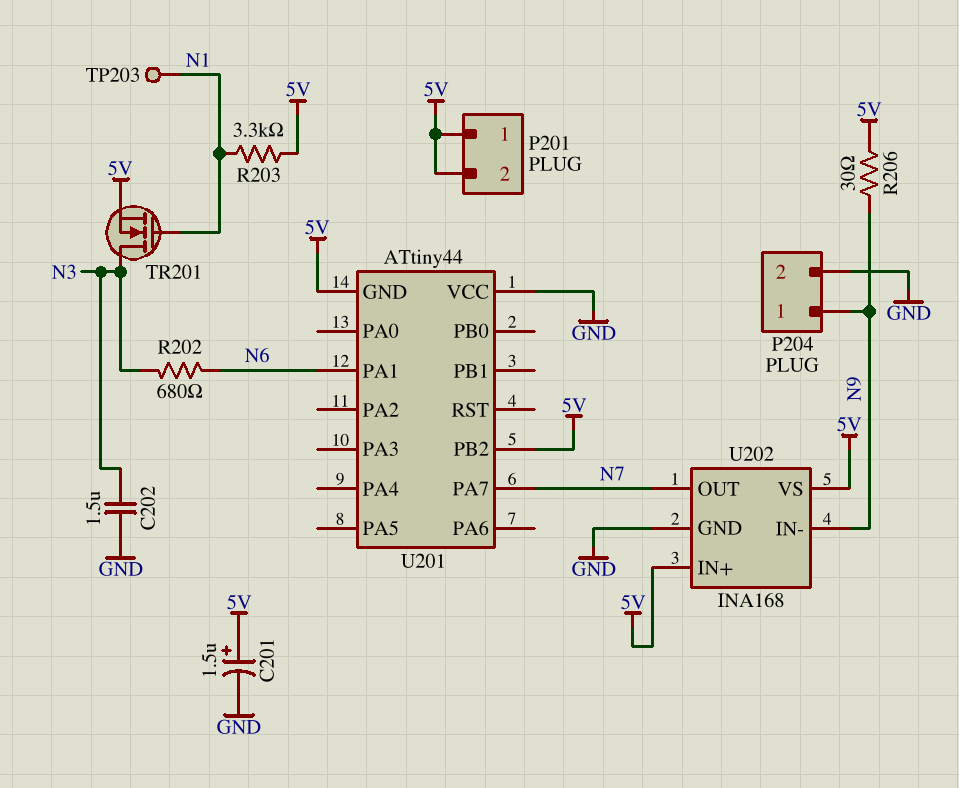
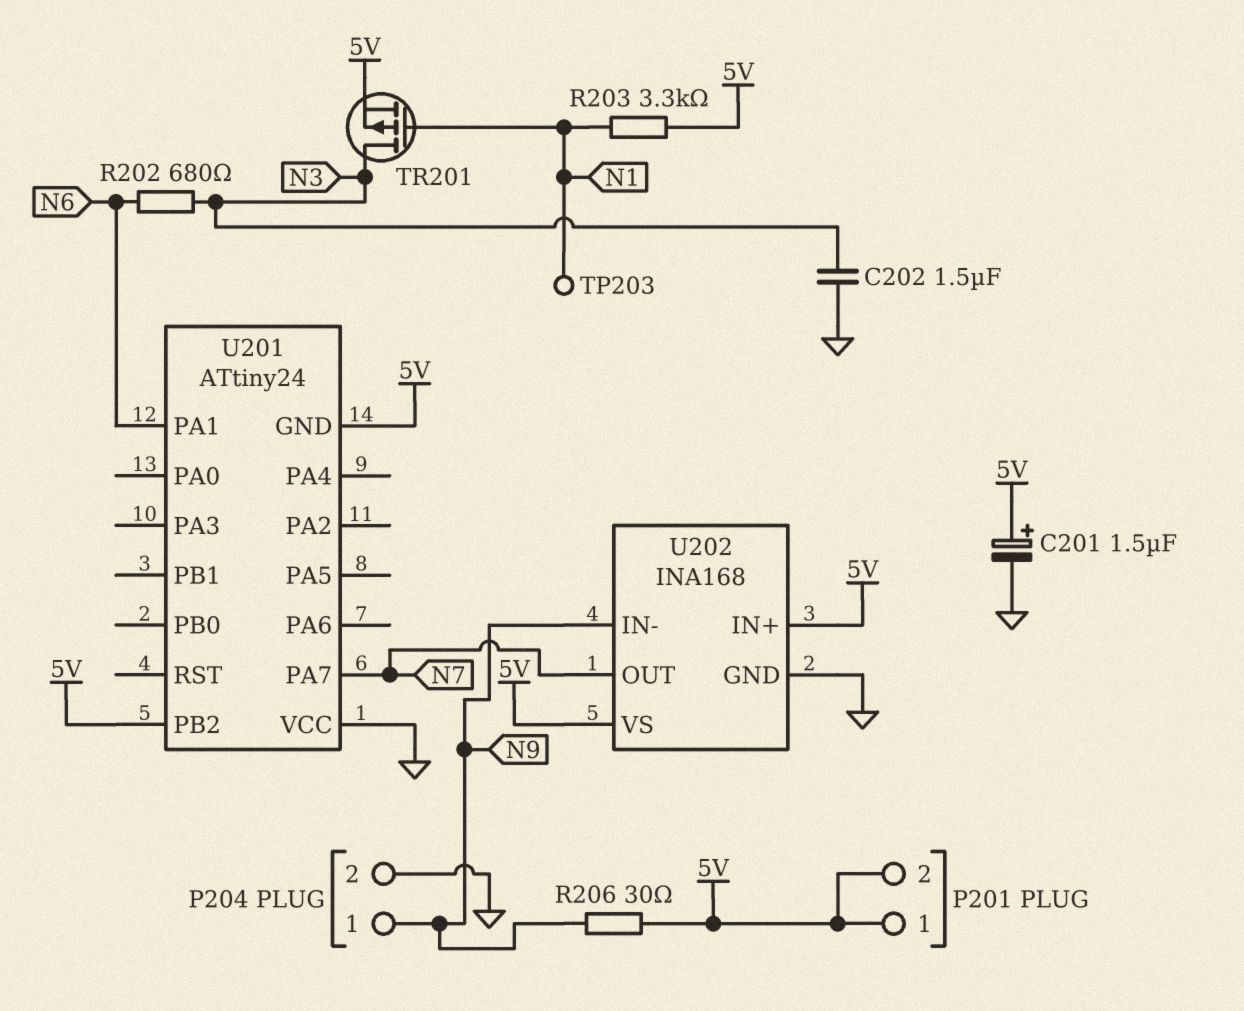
TR201: NMOS (G N1, D N3, S 5V) -> PMOS (G N1, D N3, S 5V)
U201: ATtiny44 -> ATtiny24

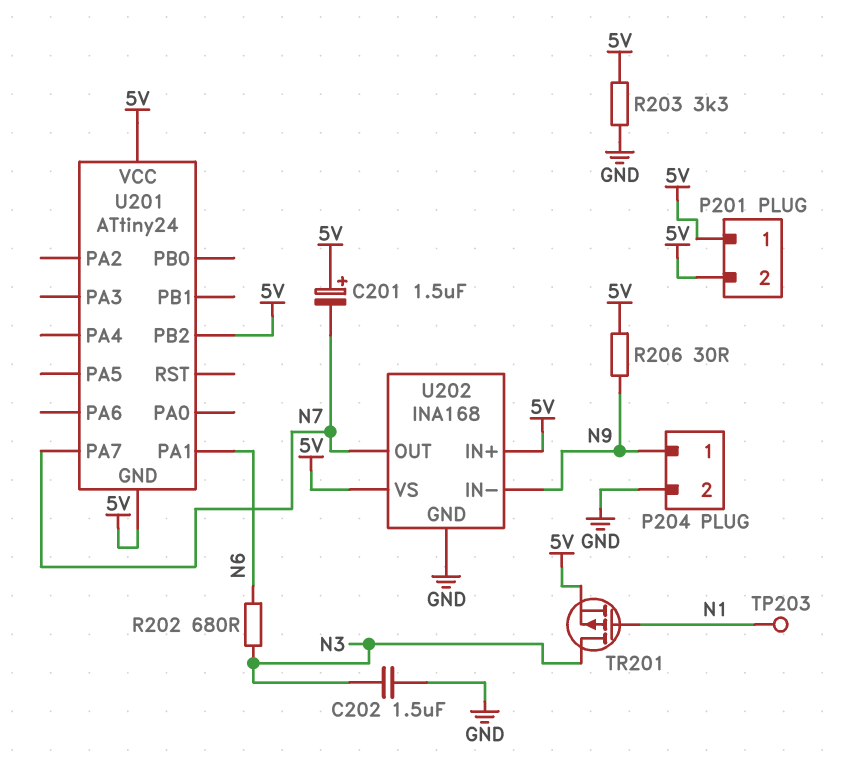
C201: 1.5uF (plus 5V, minus GND) -> 1.5uF (plus 5V, minus N7)
R203: 3.3k (5V, N1) -> 3.3k (5V, GND)
U201 pin VCC: GND -> 5V

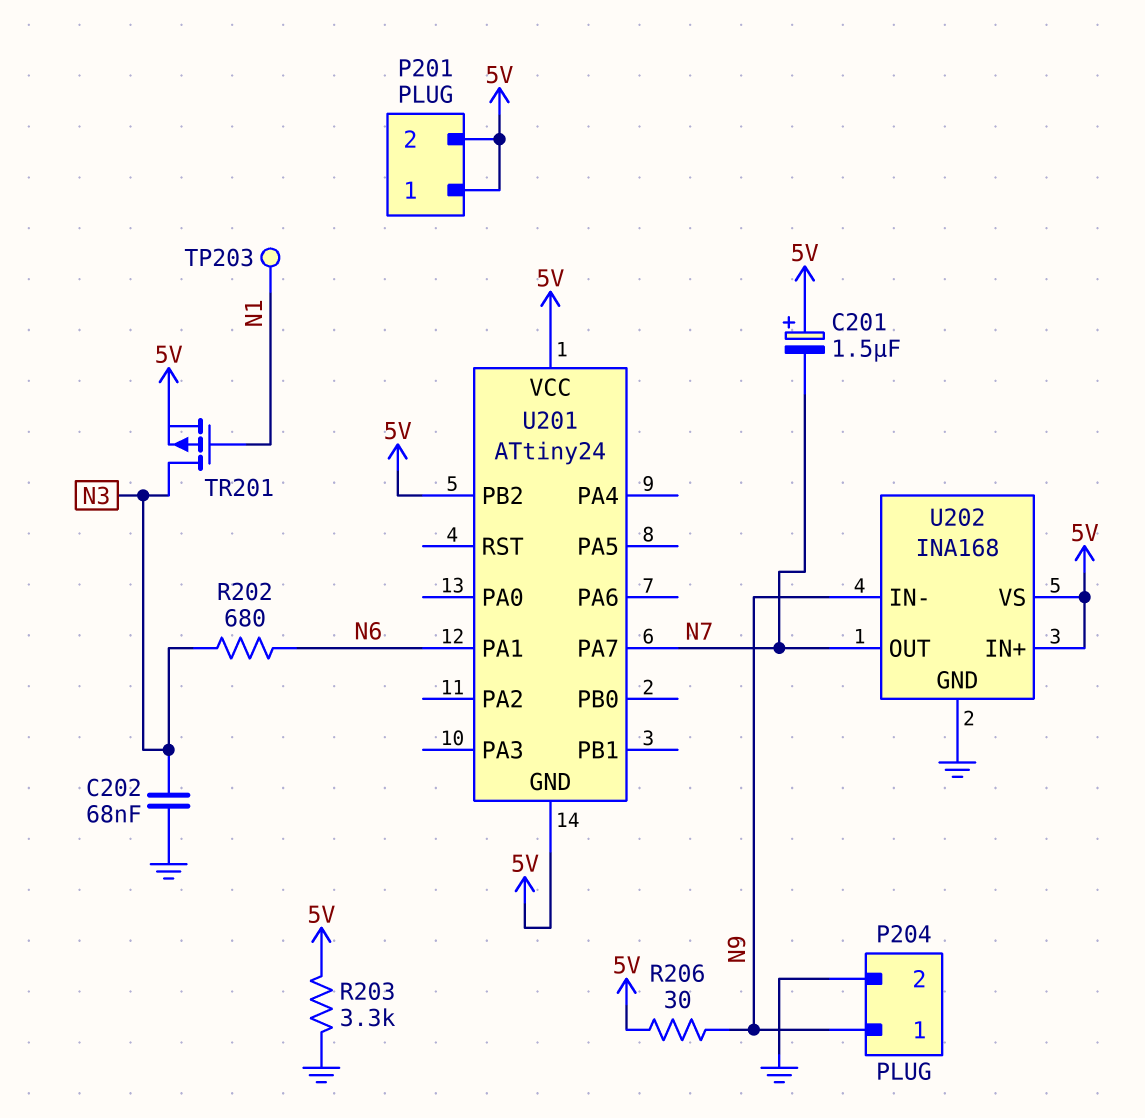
C202: 1.5uF (GND, N3) -> 68nF (GND, N3)

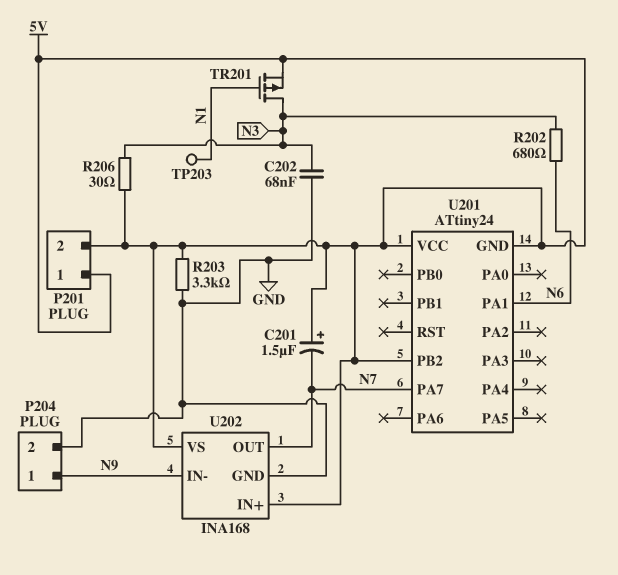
R206: 30 (5V, N9) -> 30 (5V, N3)

